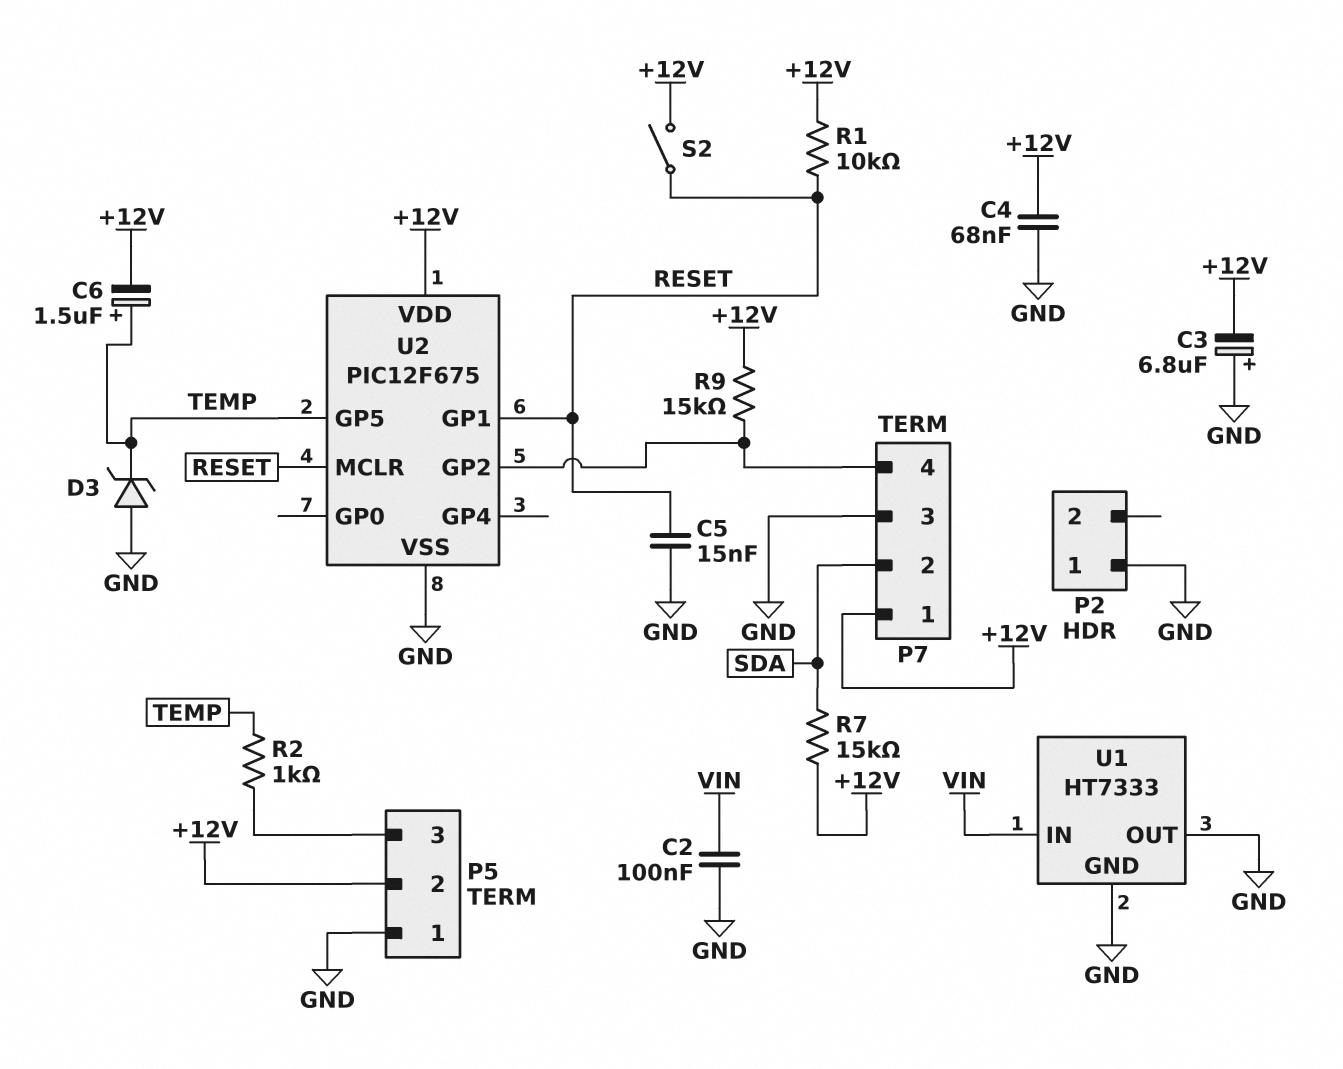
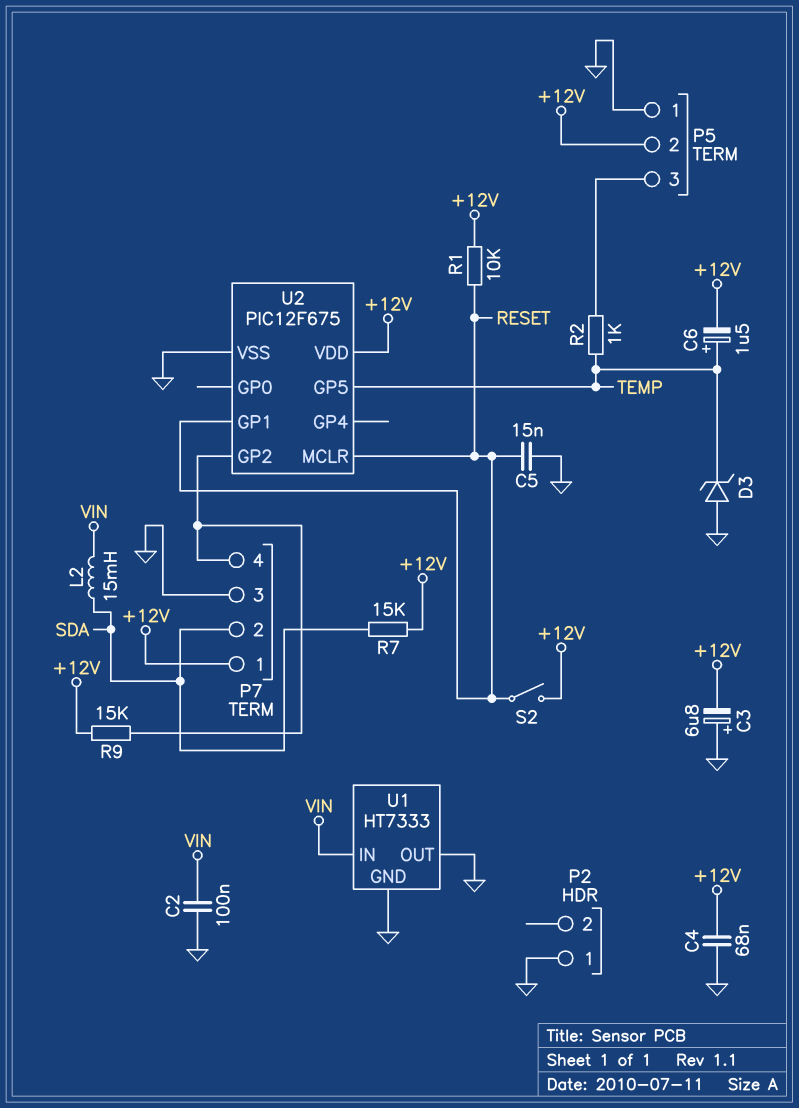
L2: none -> 15mH (SDA, VIN)

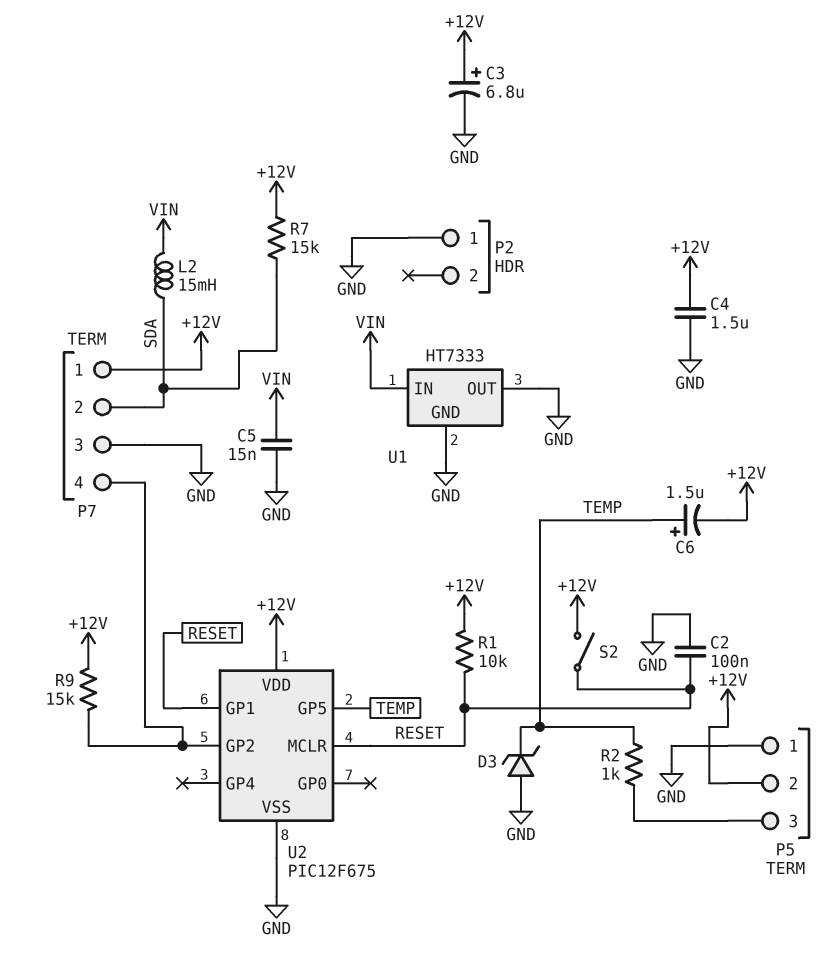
C2: 100nF (GND, VIN) -> 100nF (GND, RESET)
C3: 6.8uF (plus GND, minus +12V) -> 6.8uF (plus +12V, minus GND)
C4: 68nF (+12V, GND) -> 1.5uF (+12V, GND)
C5: 15nF (GND, RESET) -> 15nF (GND, VIN)

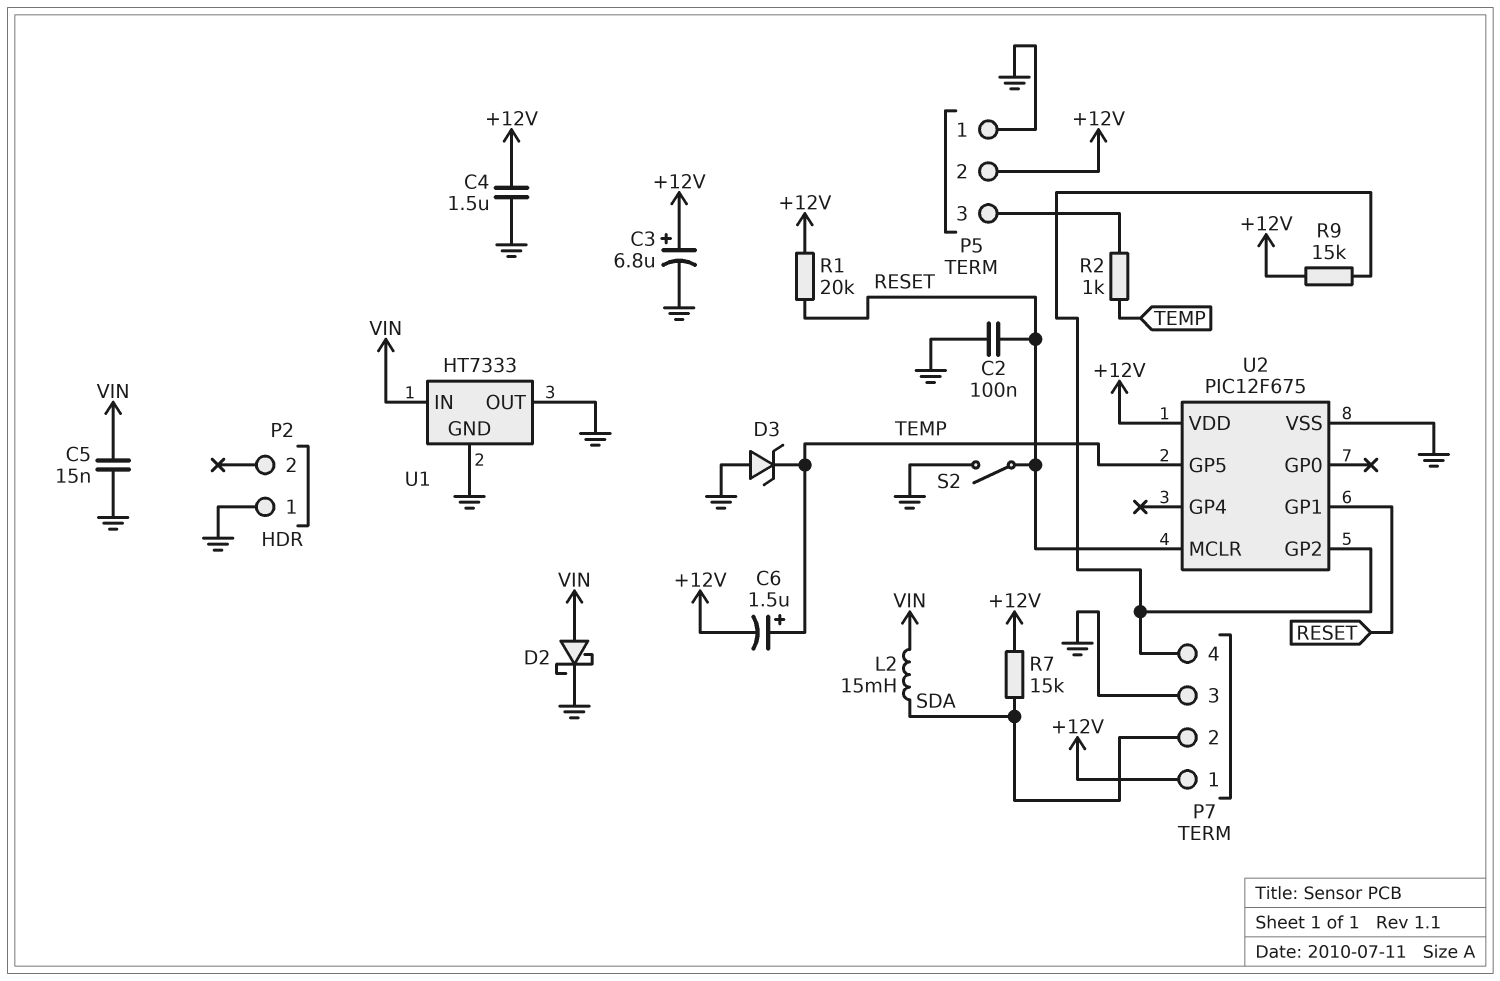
D2: none -> schottky (A VIN, K GND)
R1: 10k (+12V, RESET) -> 20k (+12V, RESET)
S2: switch (+12V, RESET) -> switch (GND, RESET)

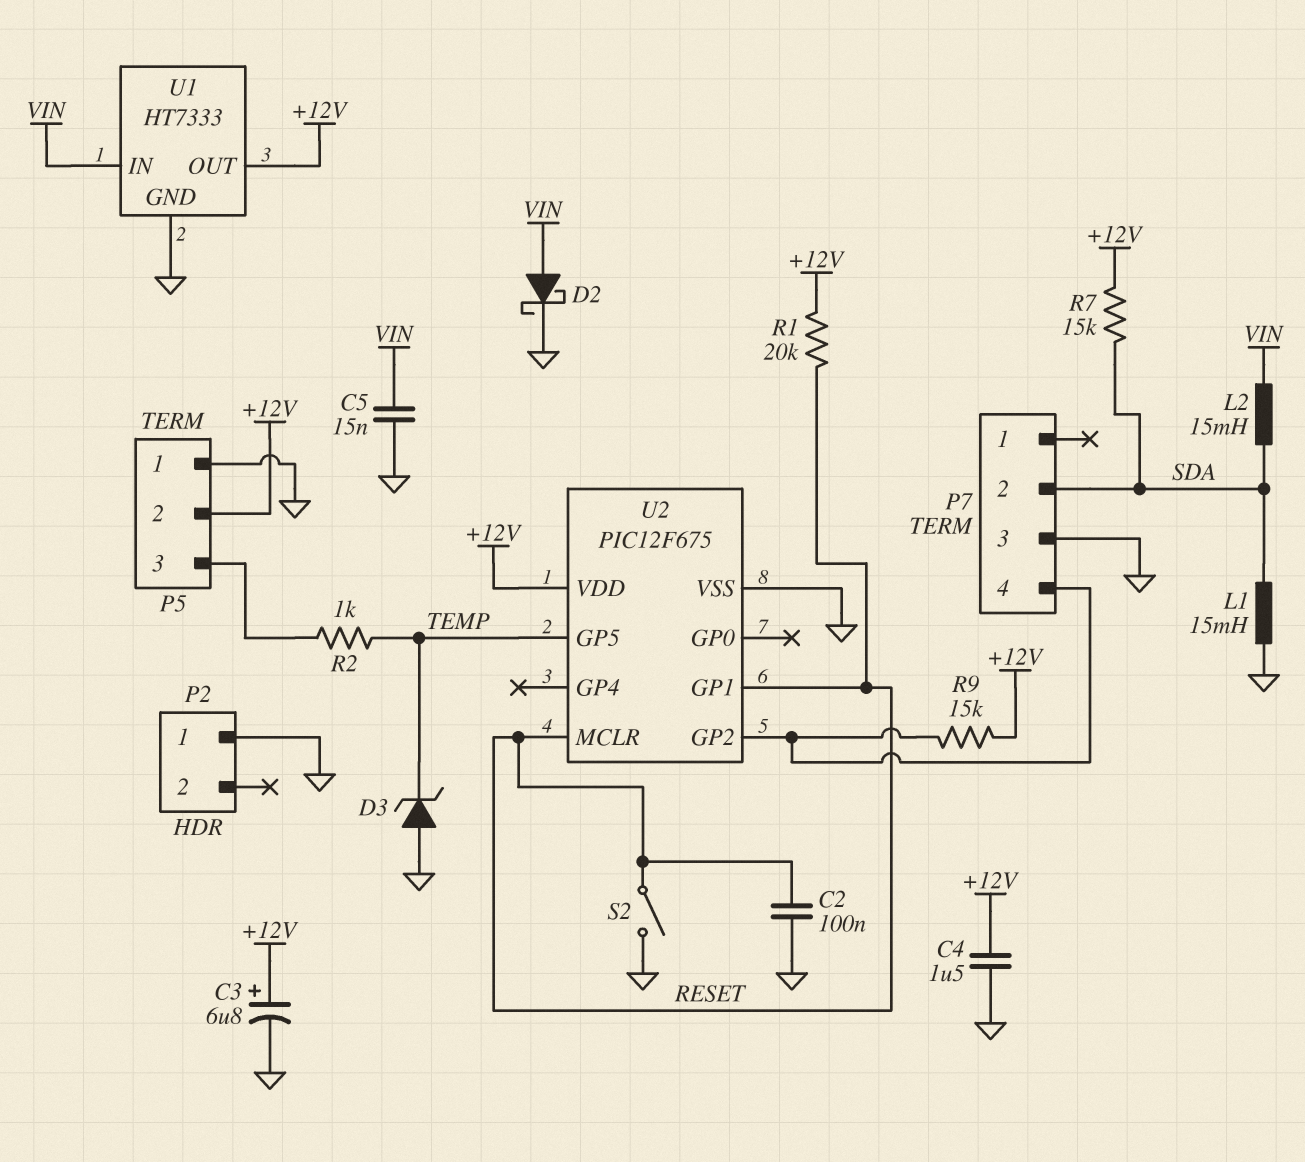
C6: 1.5uF (plus TEMP, minus +12V) -> none
L1: none -> 15mH (GND, SDA)
P7 pin 1: +12V -> none
U1 pin OUT: GND -> +12V

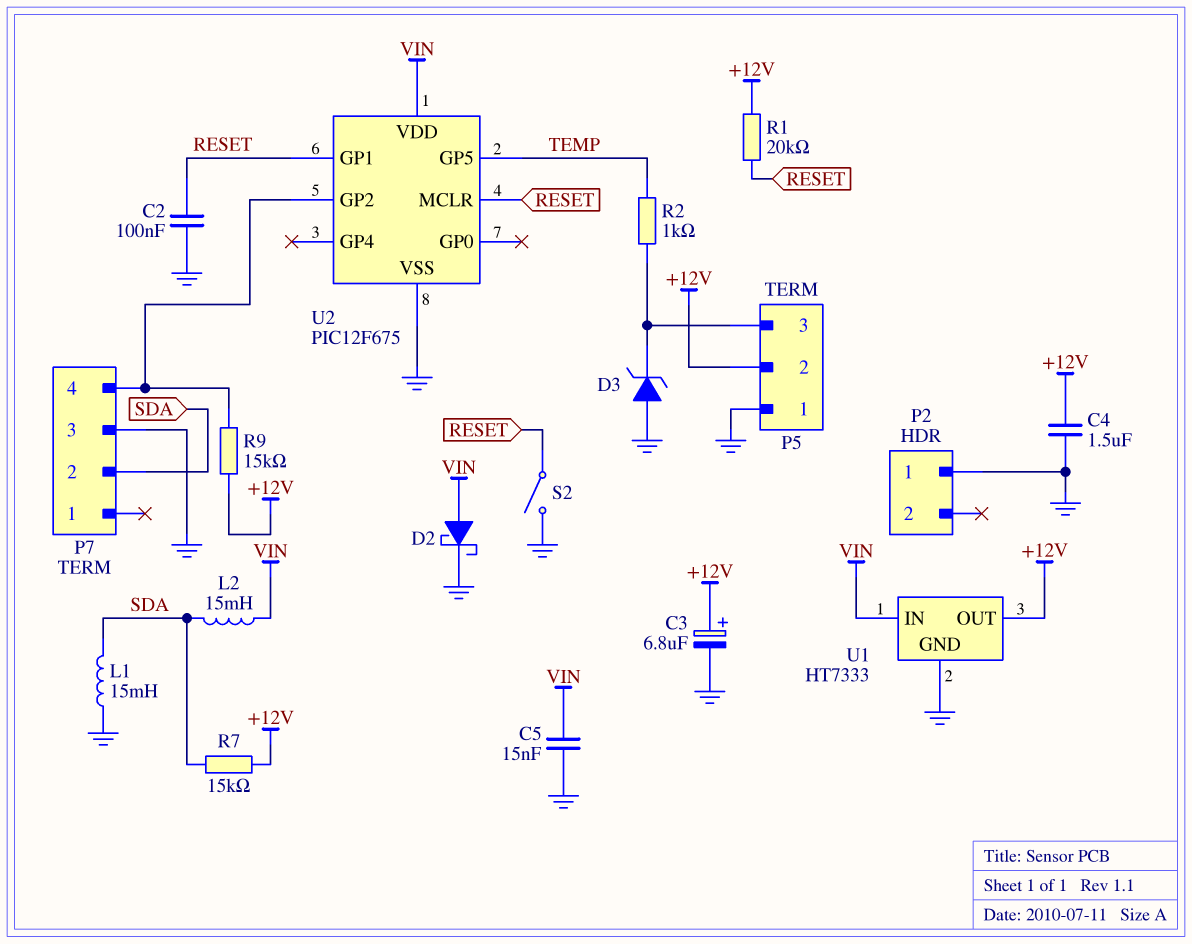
D3: zener (A GND, K TEMP) -> zener (A GND, K P5/3)
U2 pin VDD: +12V -> VIN

